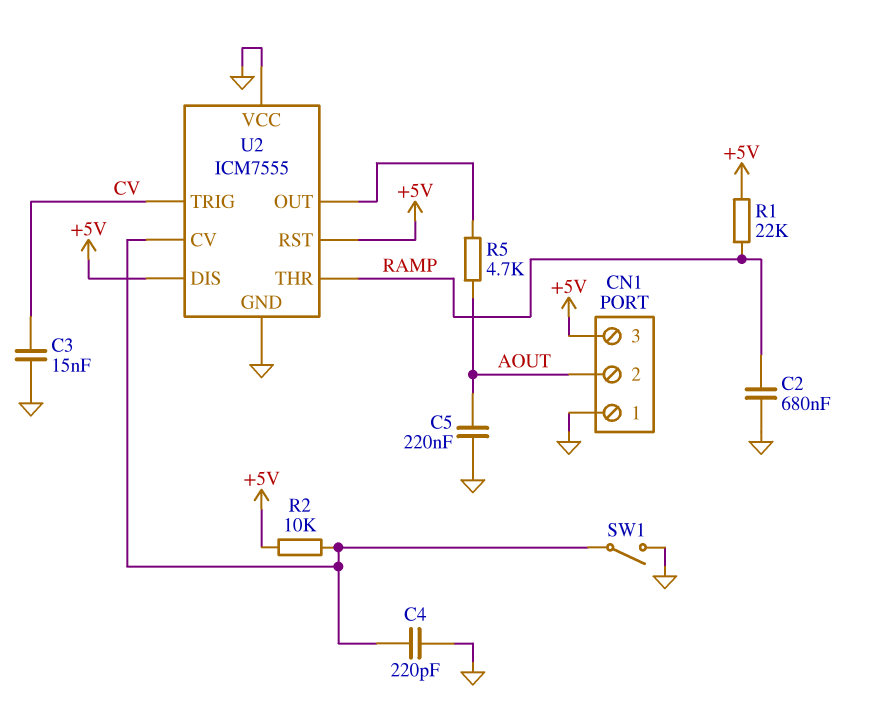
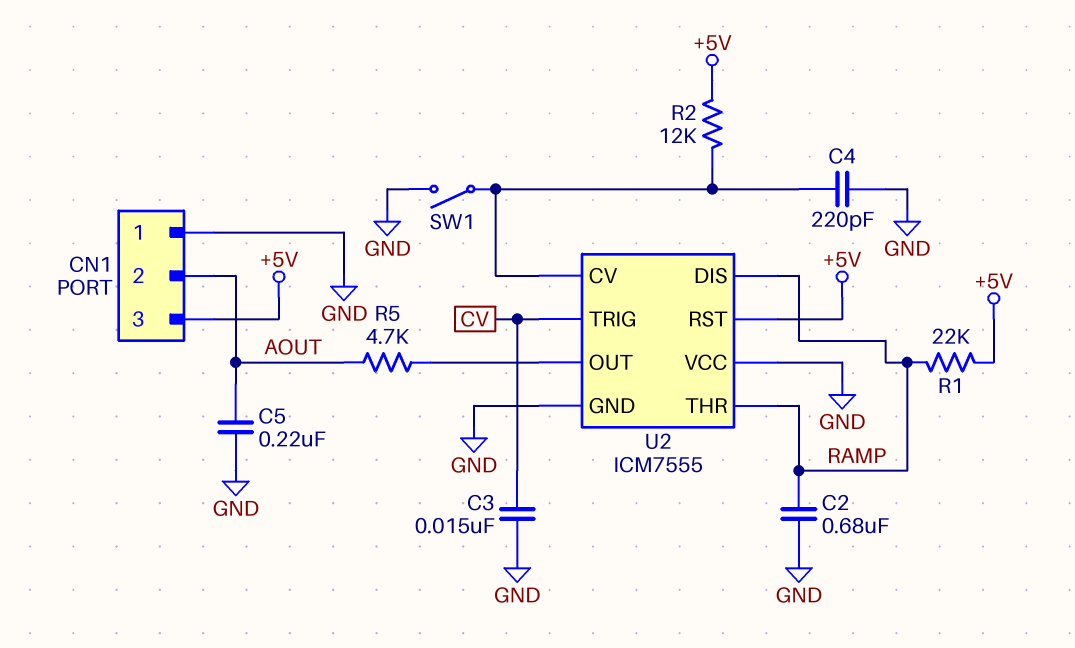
R2: 10k (+5V, U2/CV) -> 12k (+5V, U2/CV)
U2 pin DIS: +5V -> RAMP

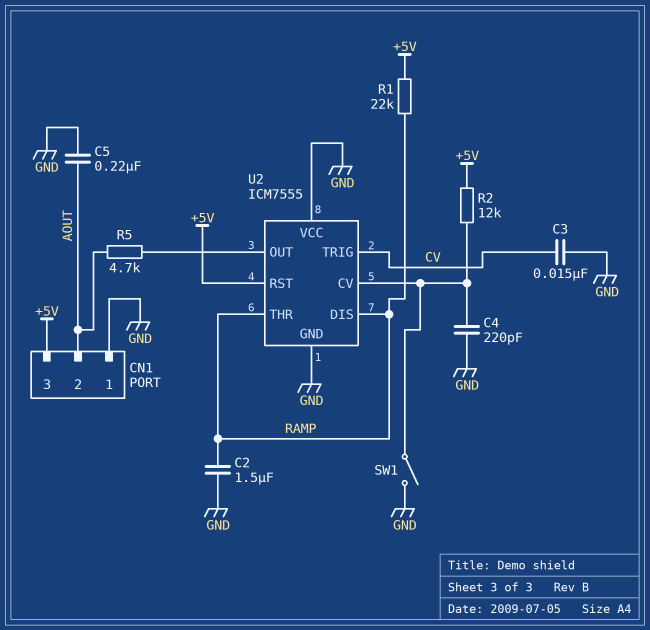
C2: 680nF (GND, RAMP) -> 1.5uF (GND, RAMP)

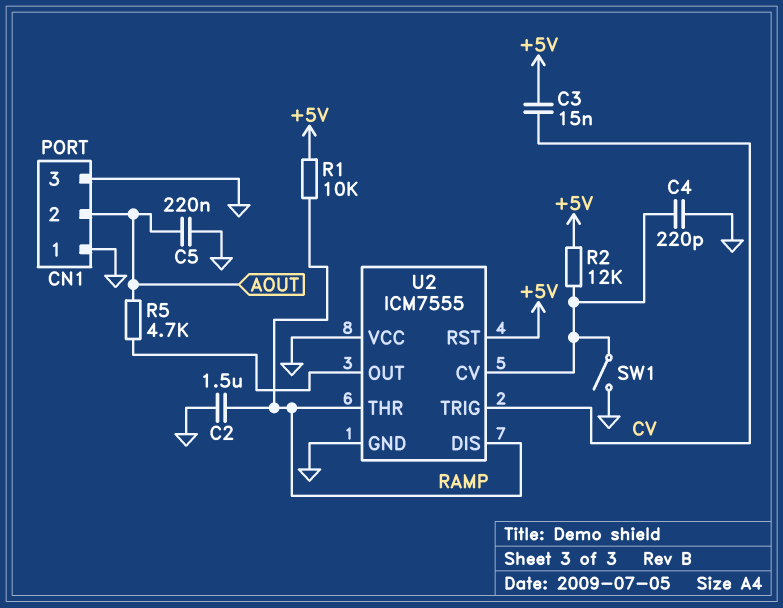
C3: 15nF (CV, GND) -> 15nF (+5V, CV)
CN1 pin 3: +5V -> GND
R1: 22k (+5V, RAMP) -> 10k (+5V, RAMP)

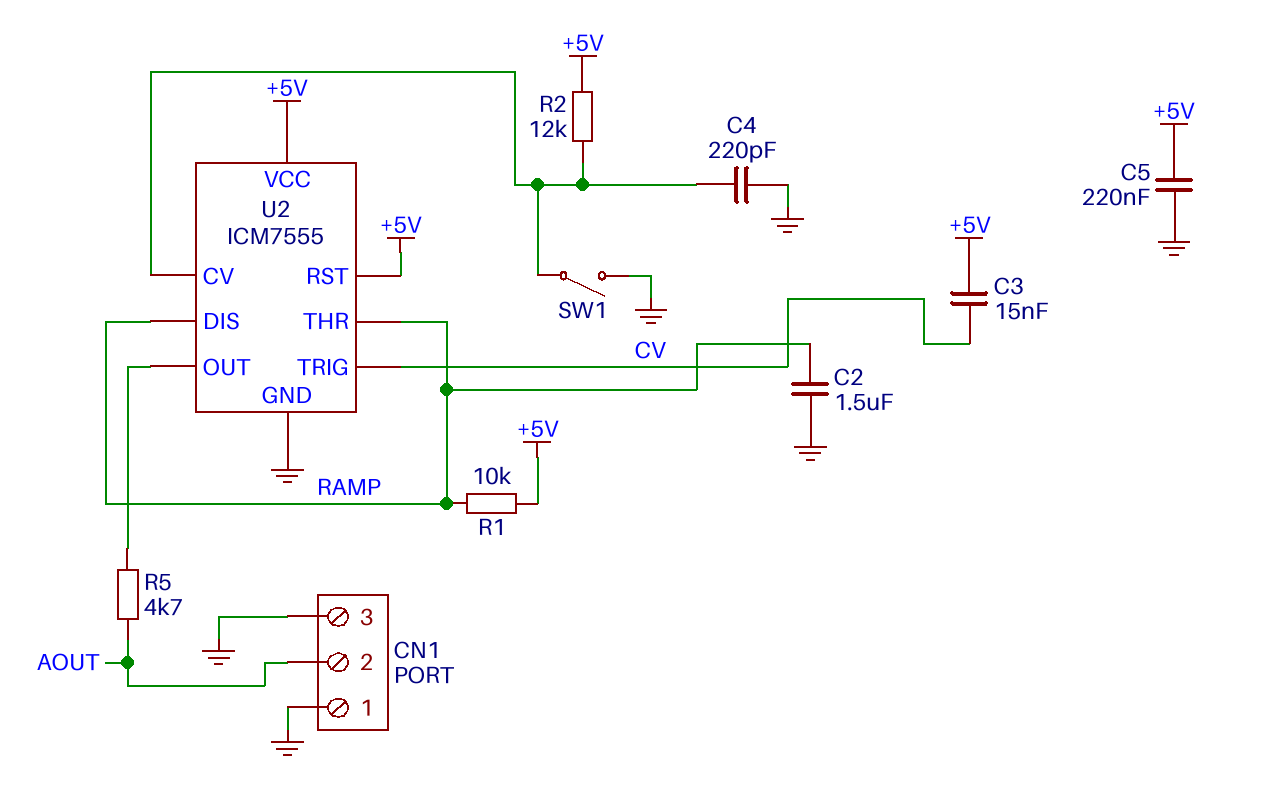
C5: 220nF (AOUT, GND) -> 220nF (+5V, GND)
U2 pin VCC: GND -> +5V

